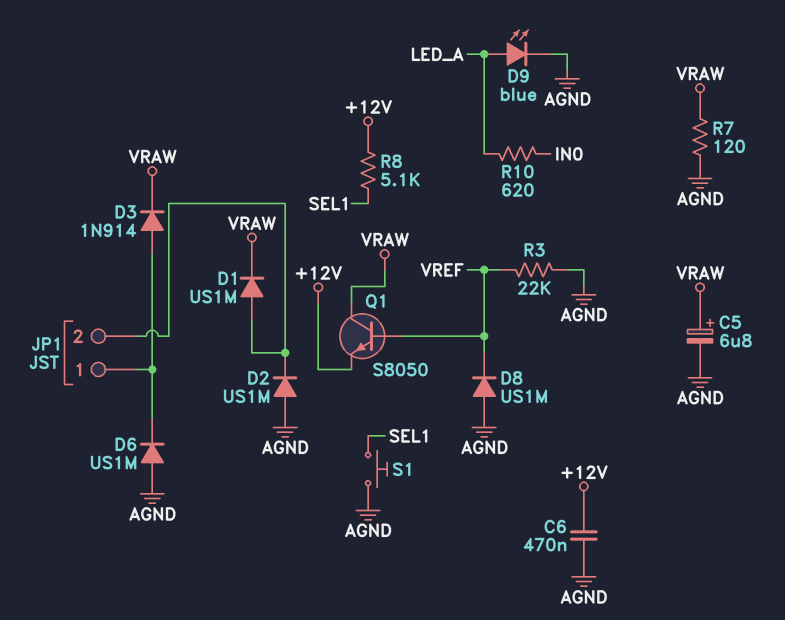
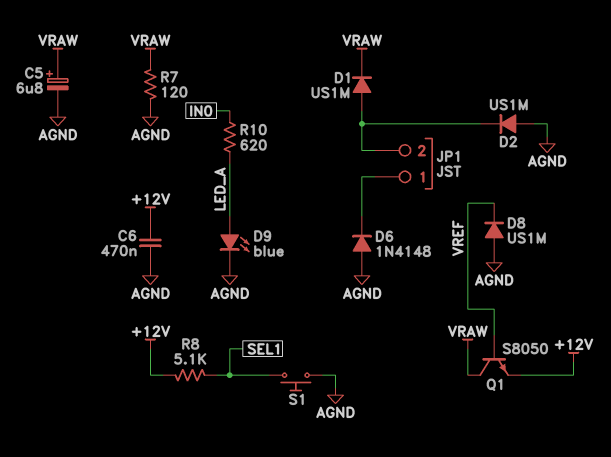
D3: diode 1N914 (A JP1/1, K VRAW) -> none
D6: diode US1M (A AGND, K JP1/1) -> diode 1N4148 (A AGND, K JP1/1)
R3: 22k (AGND, VREF) -> none

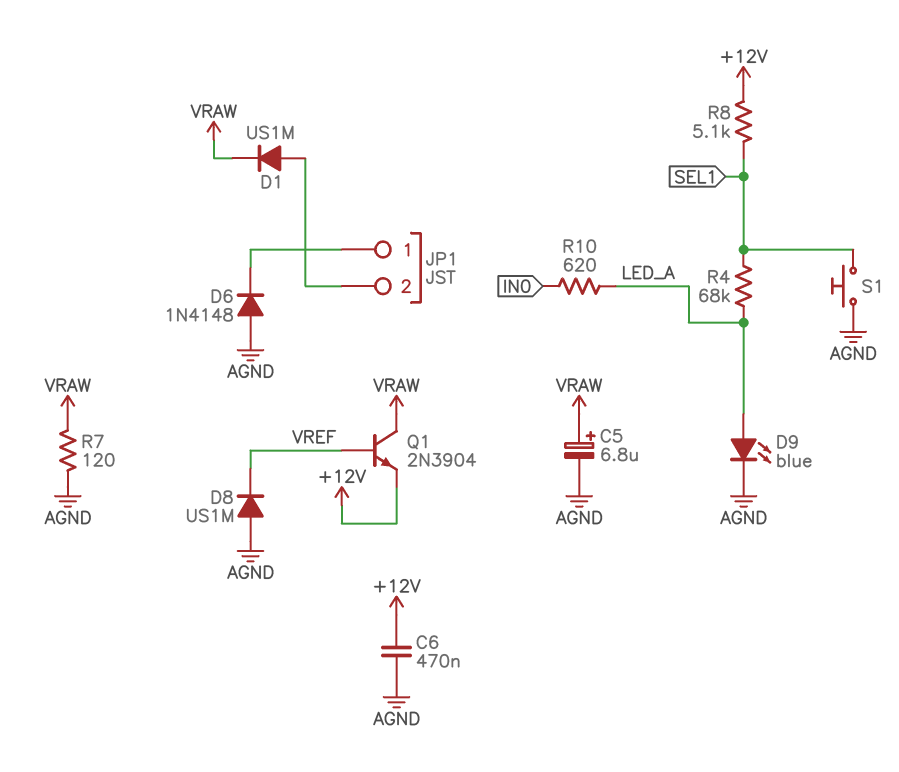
D2: diode US1M (A AGND, K JP1/2) -> none
Q1: NPN S8050 (B VREF, C VRAW, E +12V) -> NPN 2N3904 (B VREF, C VRAW, E +12V)
R4: none -> 68k (LED_A, SEL1)

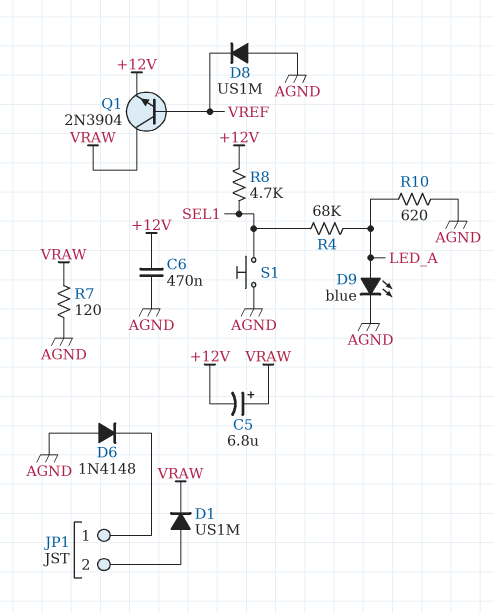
C5: 6.8uF (plus VRAW, minus AGND) -> 6.8uF (plus VRAW, minus +12V)
R8: 5.1k (+12V, SEL1) -> 4.7k (+12V, SEL1)
R10: 620 (IN0, LED_A) -> 620 (AGND, LED_A)

